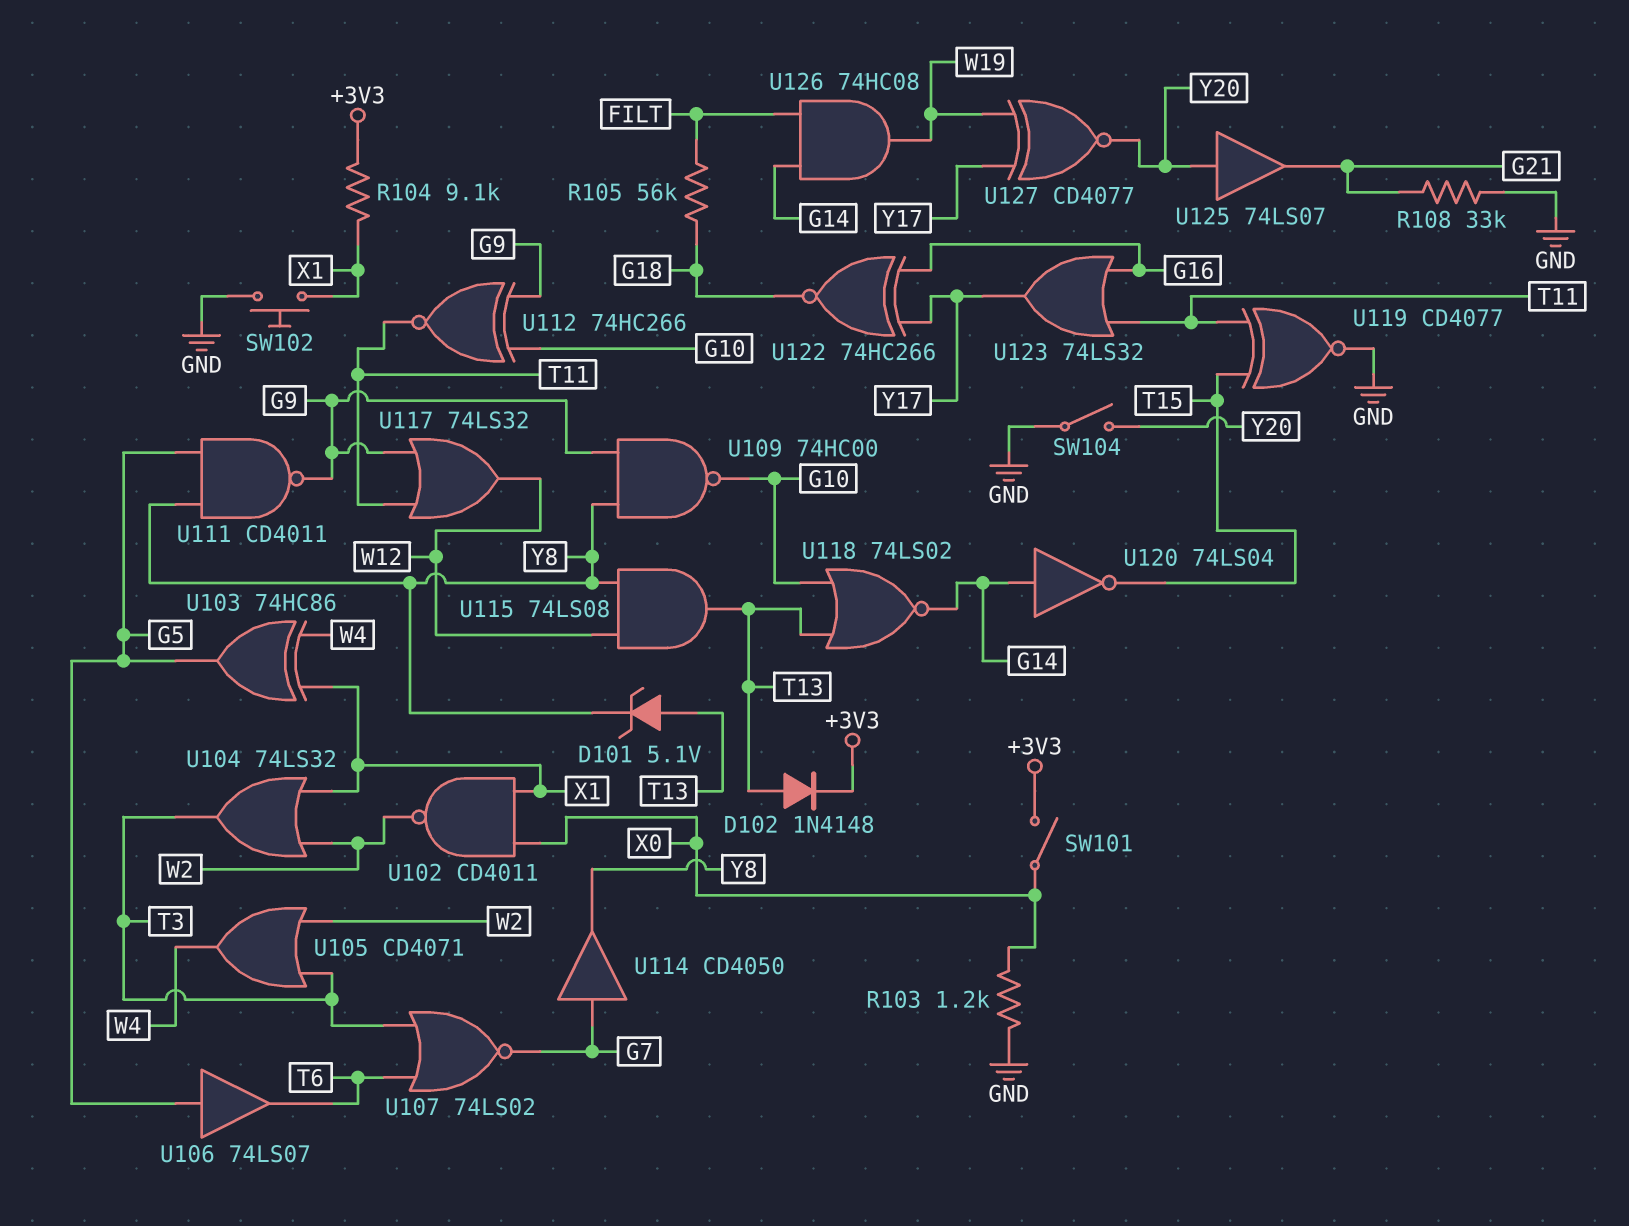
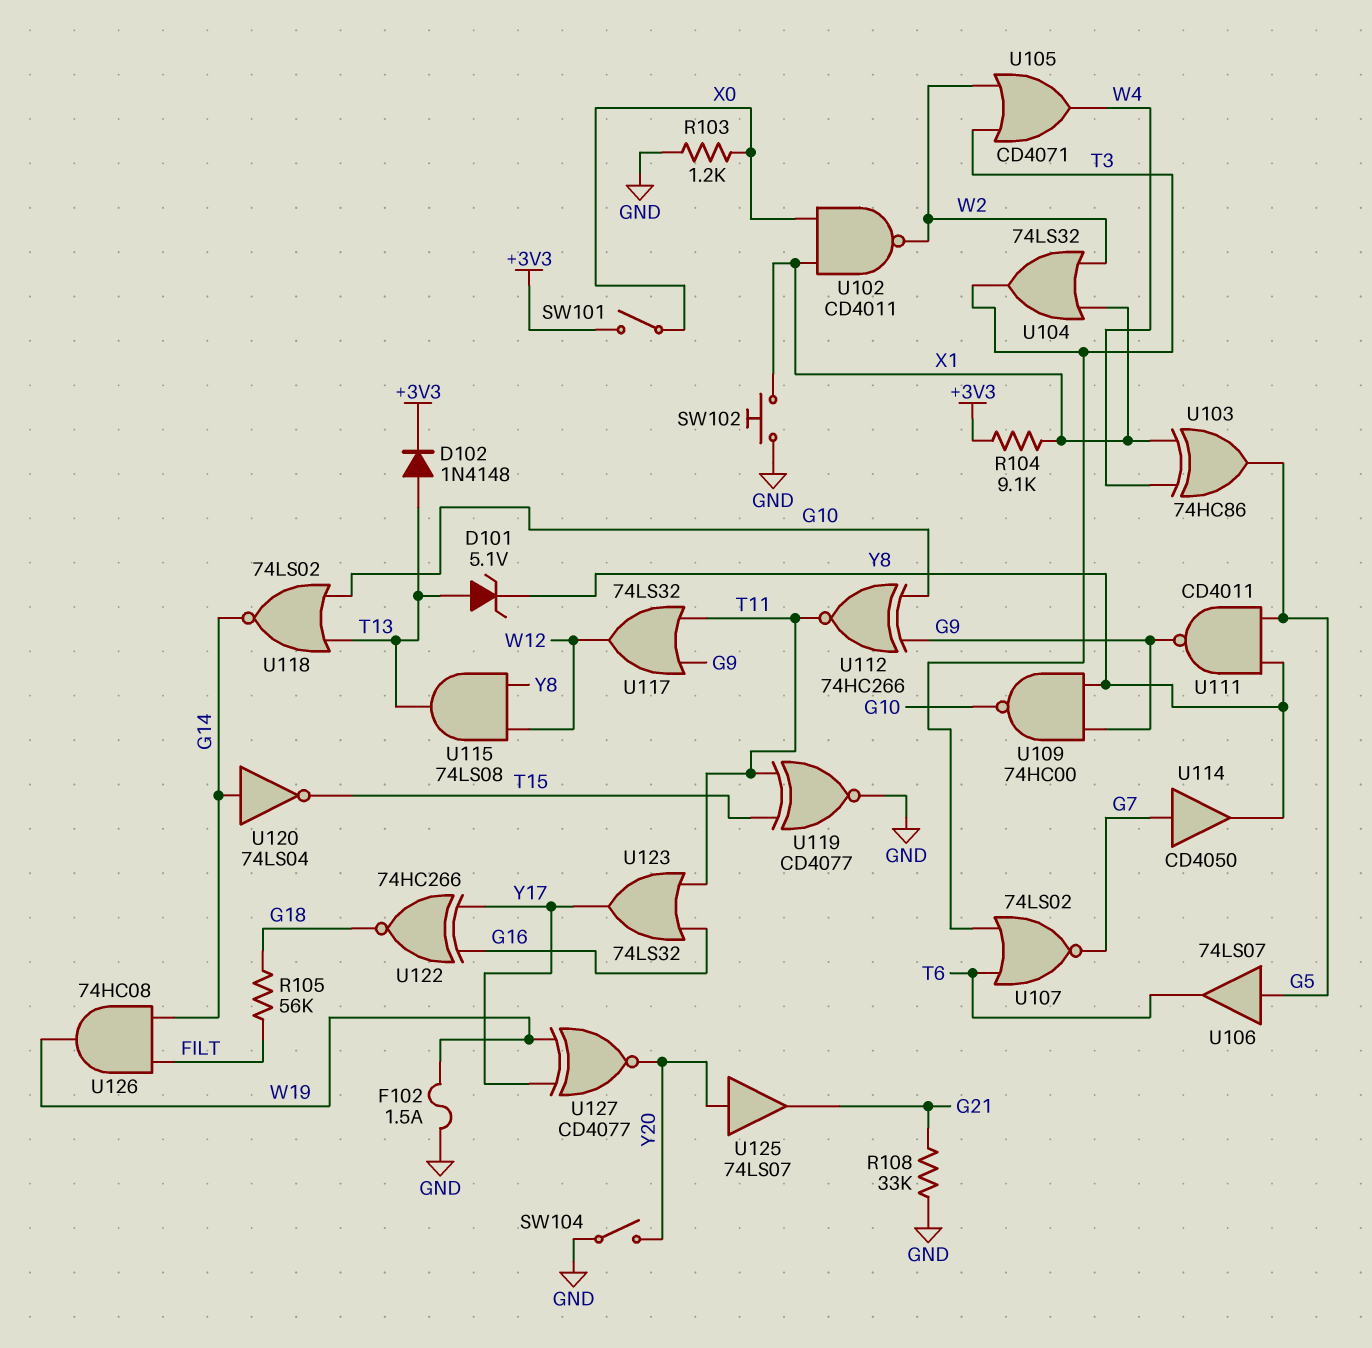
F102: none -> 1.5A (GND, W19)

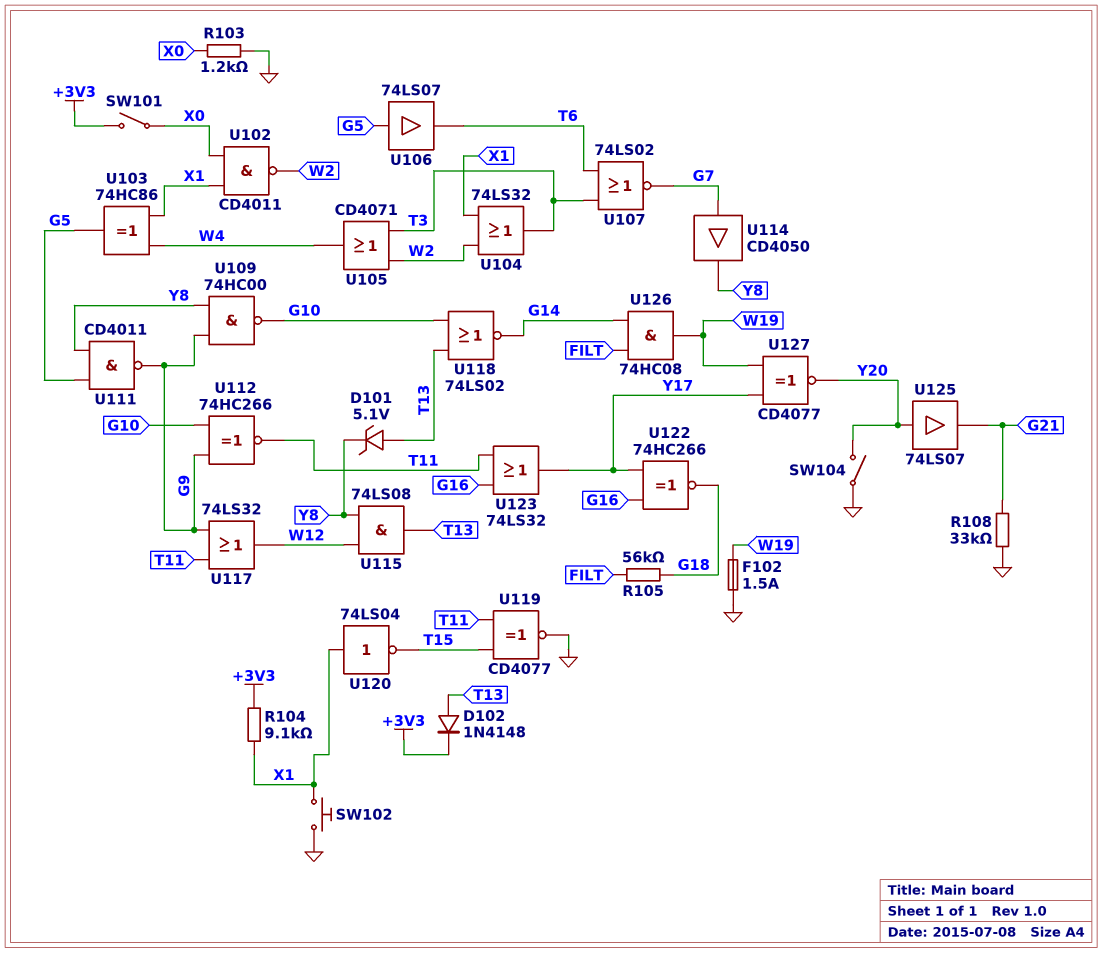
U120: NOT 74LS04 (in G14, out T15) -> NOT 74LS04 (in X1, out T15)

